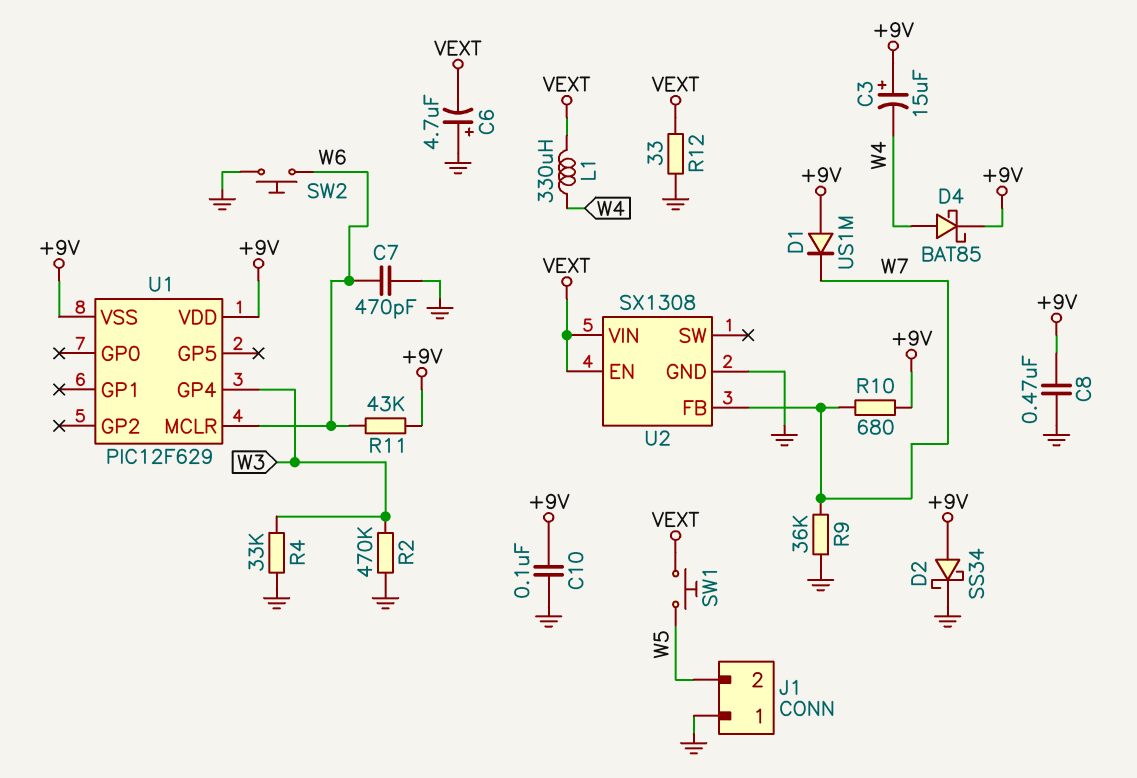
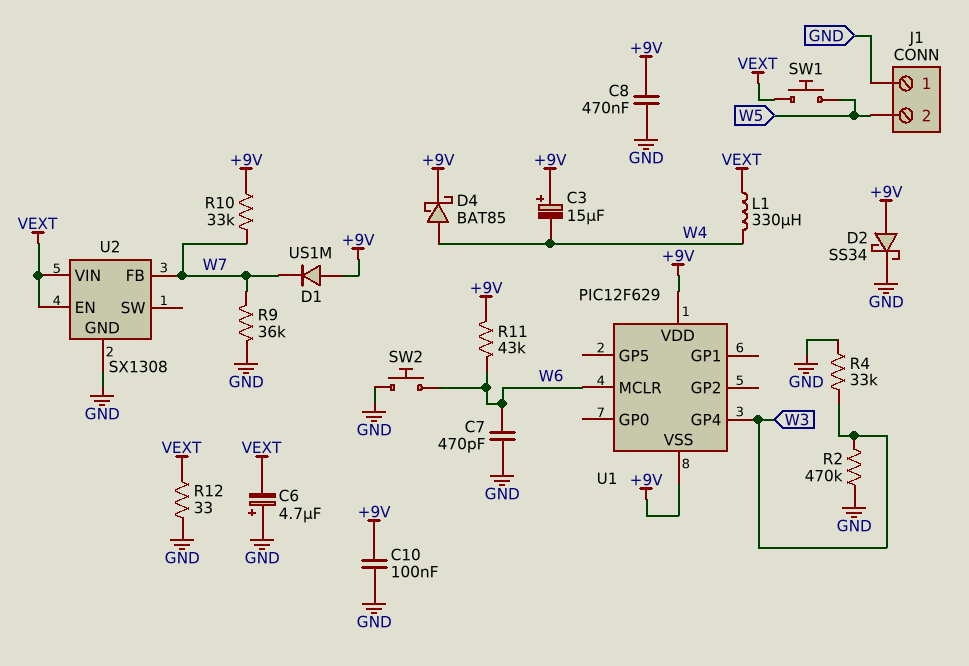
R10: 680 (+9V, W7) -> 33k (+9V, W7)

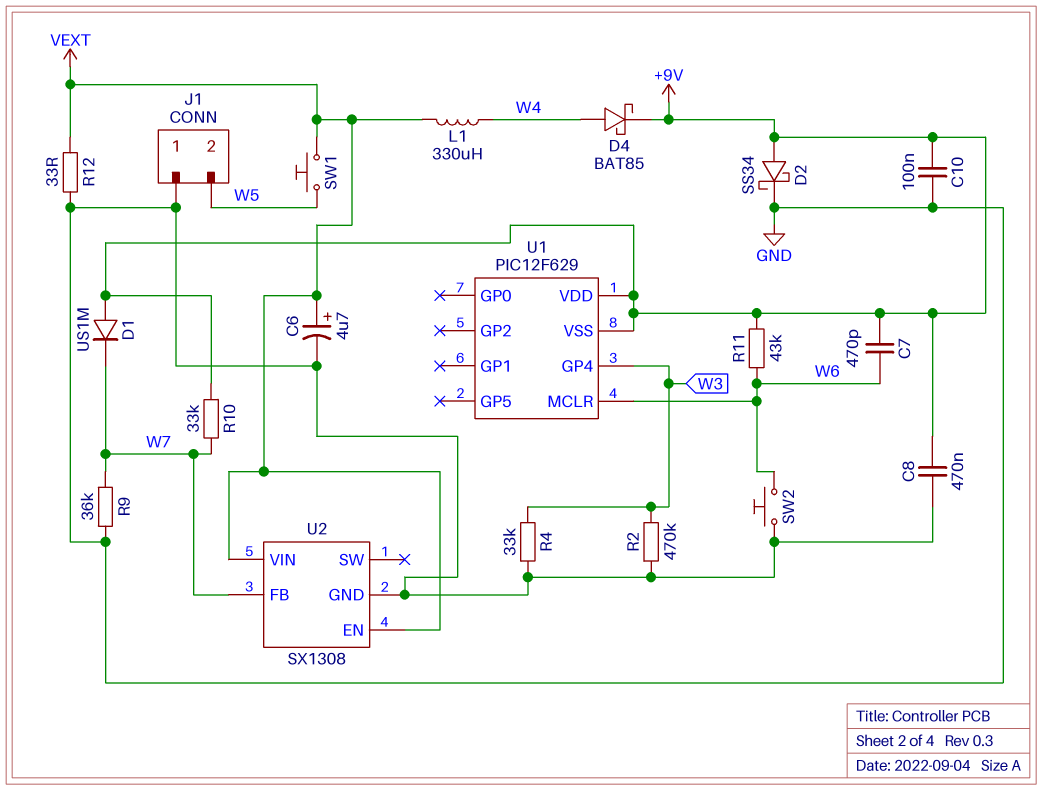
C3: 15uF (plus +9V, minus W4) -> none
C6: 4.7uF (plus GND, minus VEXT) -> 4.7uF (plus VEXT, minus GND)
C7: 470pF (GND, W6) -> 470pF (+9V, W6)

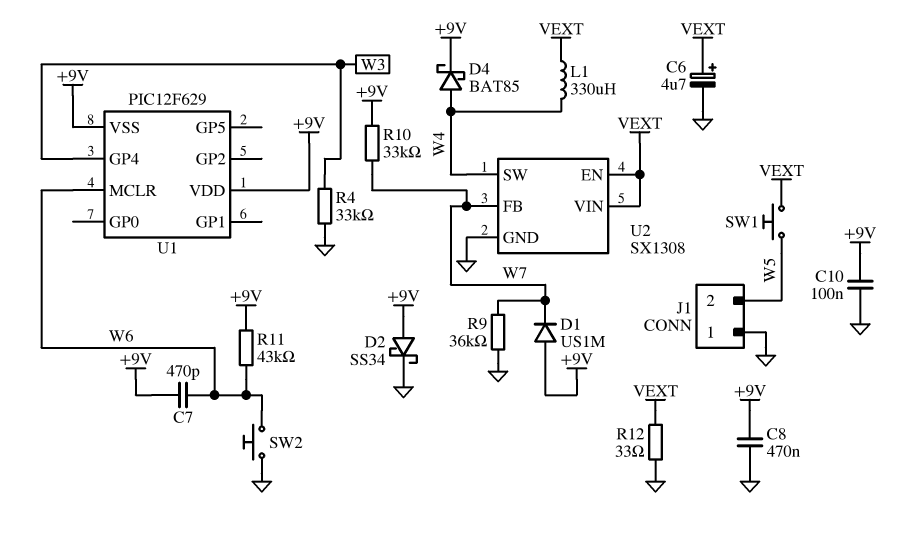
R2: 470k (GND, W3) -> none
U2 pin SW: none -> W4

